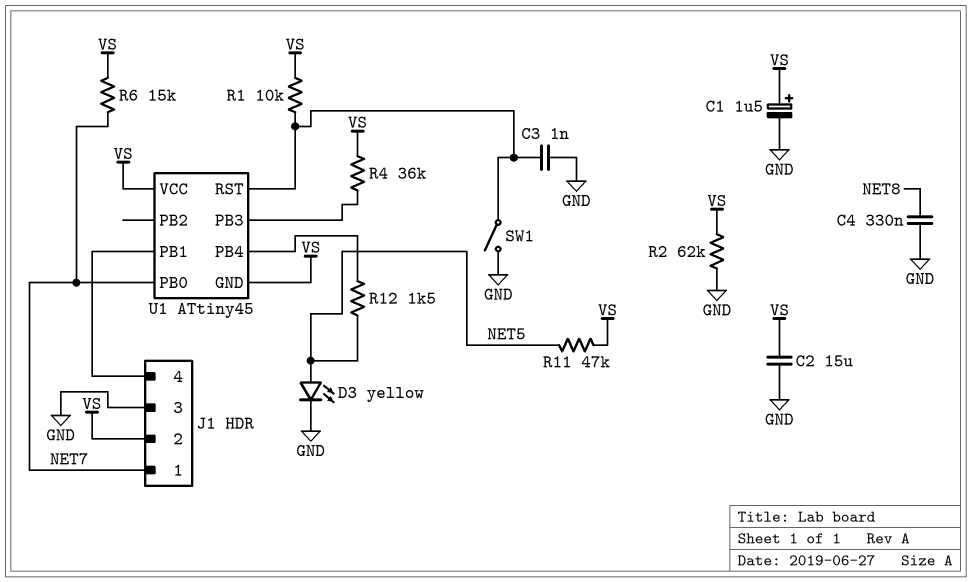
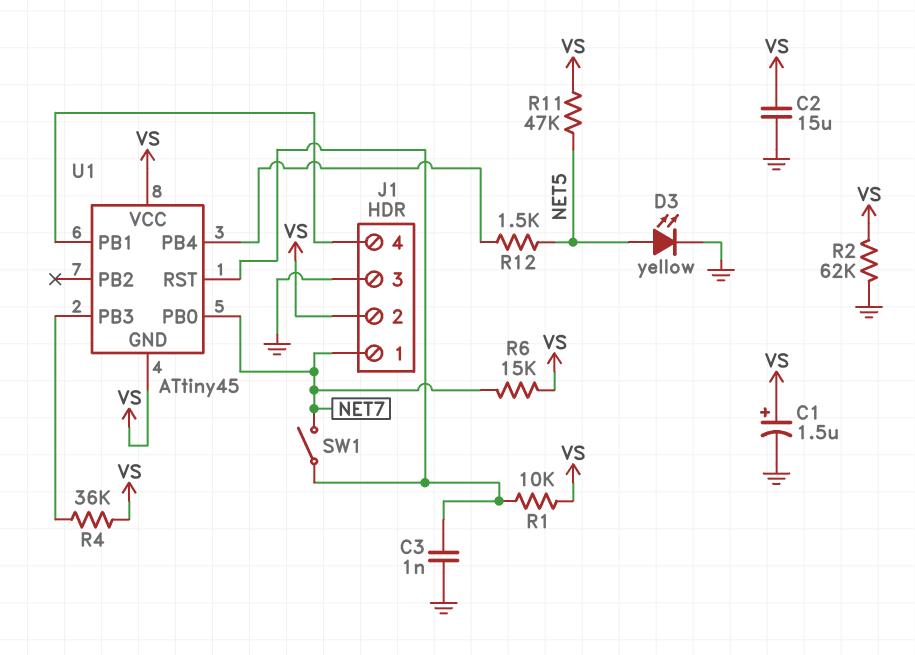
C4: 330nF (GND, NET8) -> none
SW1: switch (GND, U1/RST) -> switch (NET7, U1/RST)

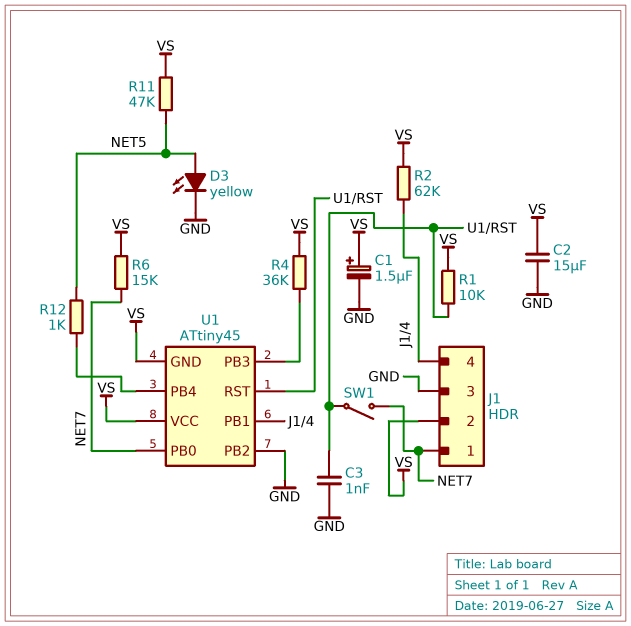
R2: 62k (GND, VS) -> 62k (J1/4, VS)
R12: 1.5k (NET5, U1/PB4) -> 1k (NET5, U1/PB4)
U1 pin PB2: none -> GND

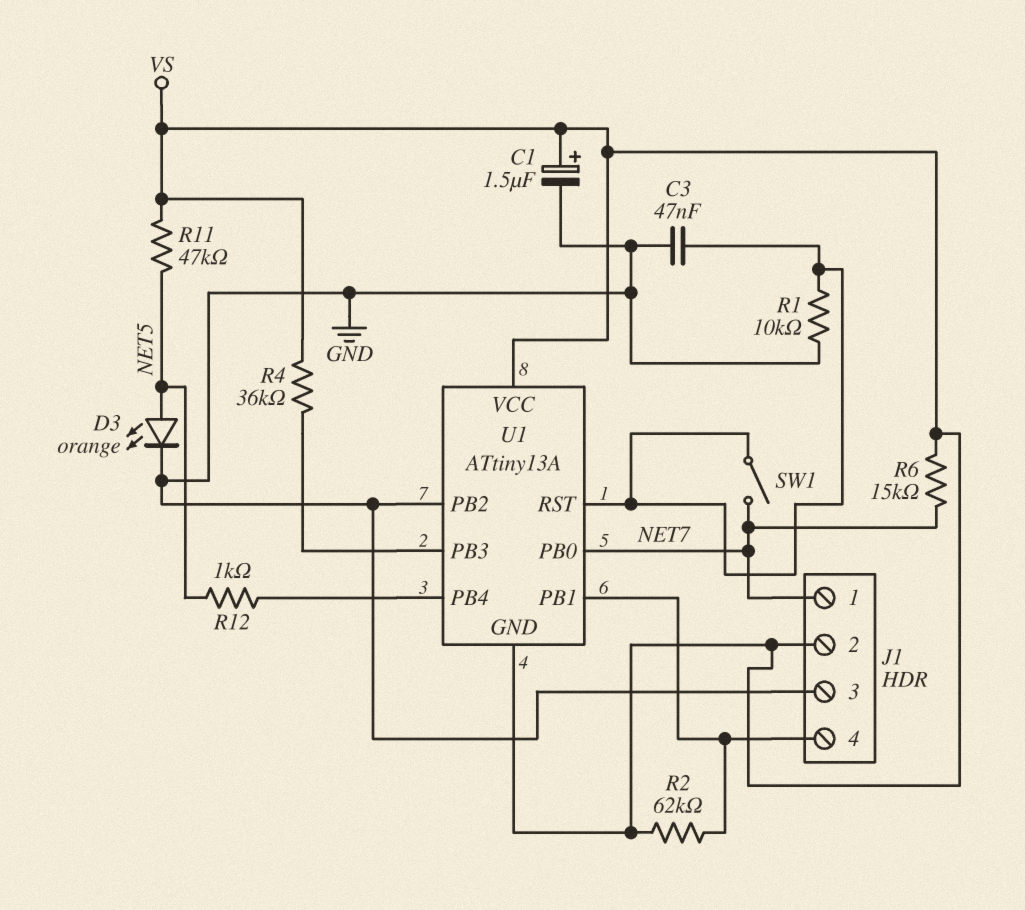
C2: 15uF (GND, VS) -> none
C3: 1nF (GND, U1/RST) -> 47nF (GND, U1/RST)
D3: LED yellow (A NET5, K GND) -> LED orange (A NET5, K GND)
R1: 10k (U1/RST, VS) -> 10k (GND, U1/RST)
U1: ATtiny45 -> ATtiny13A

